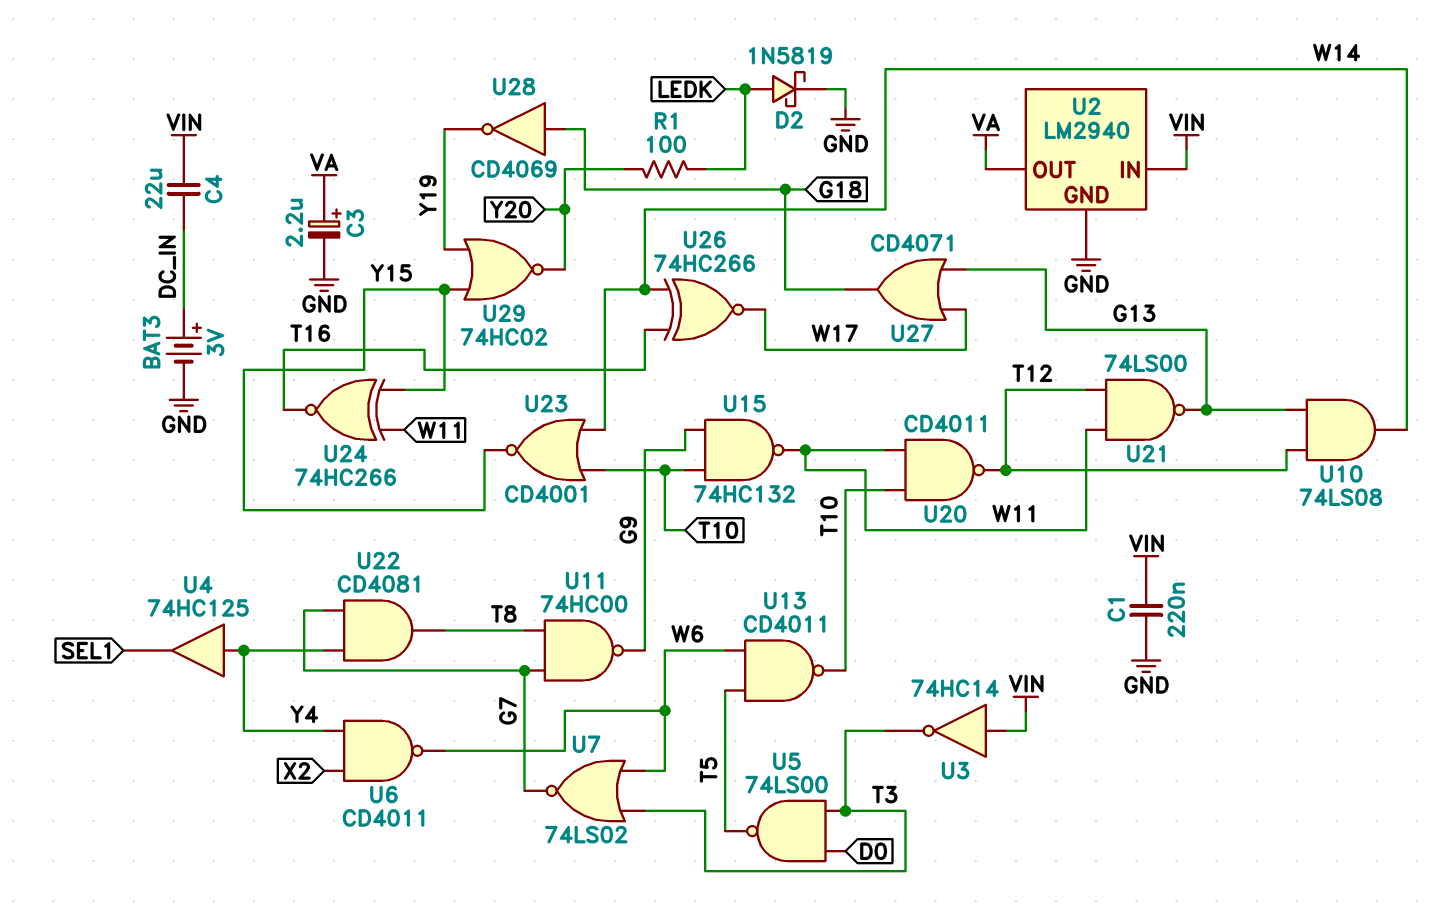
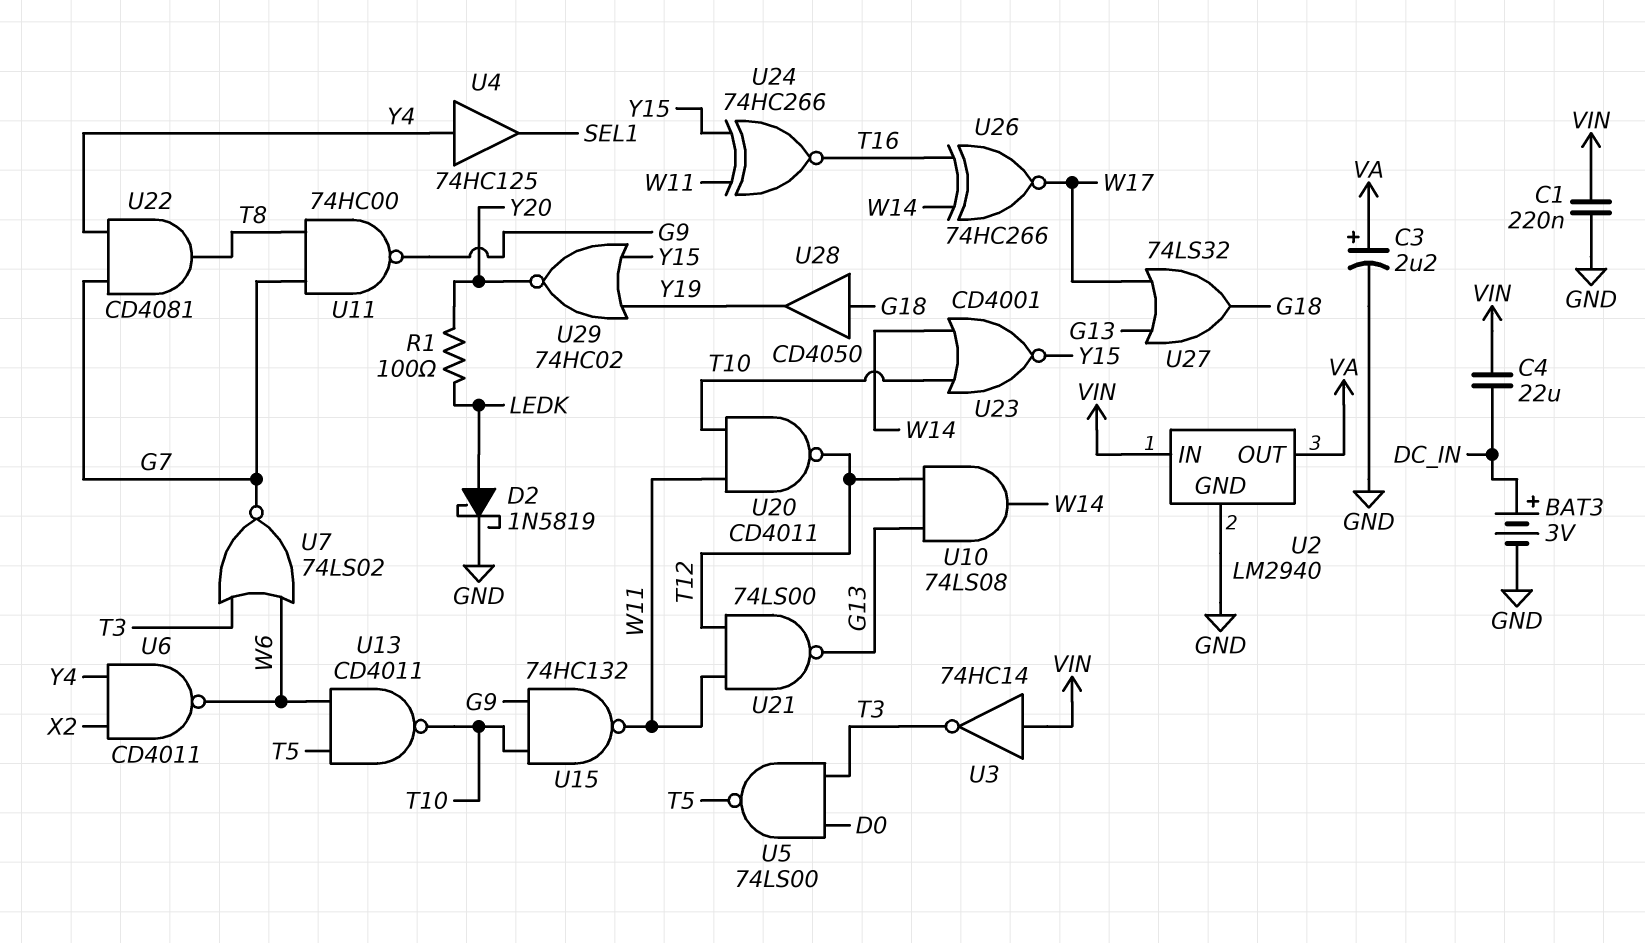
U27: OR CD4071 (in G13, in W17, out G18) -> OR 74LS32 (in G13, in W17, out G18)
U28: NOT CD4069 (in G18, out Y19) -> buffer CD4050 (in G18, out Y19)

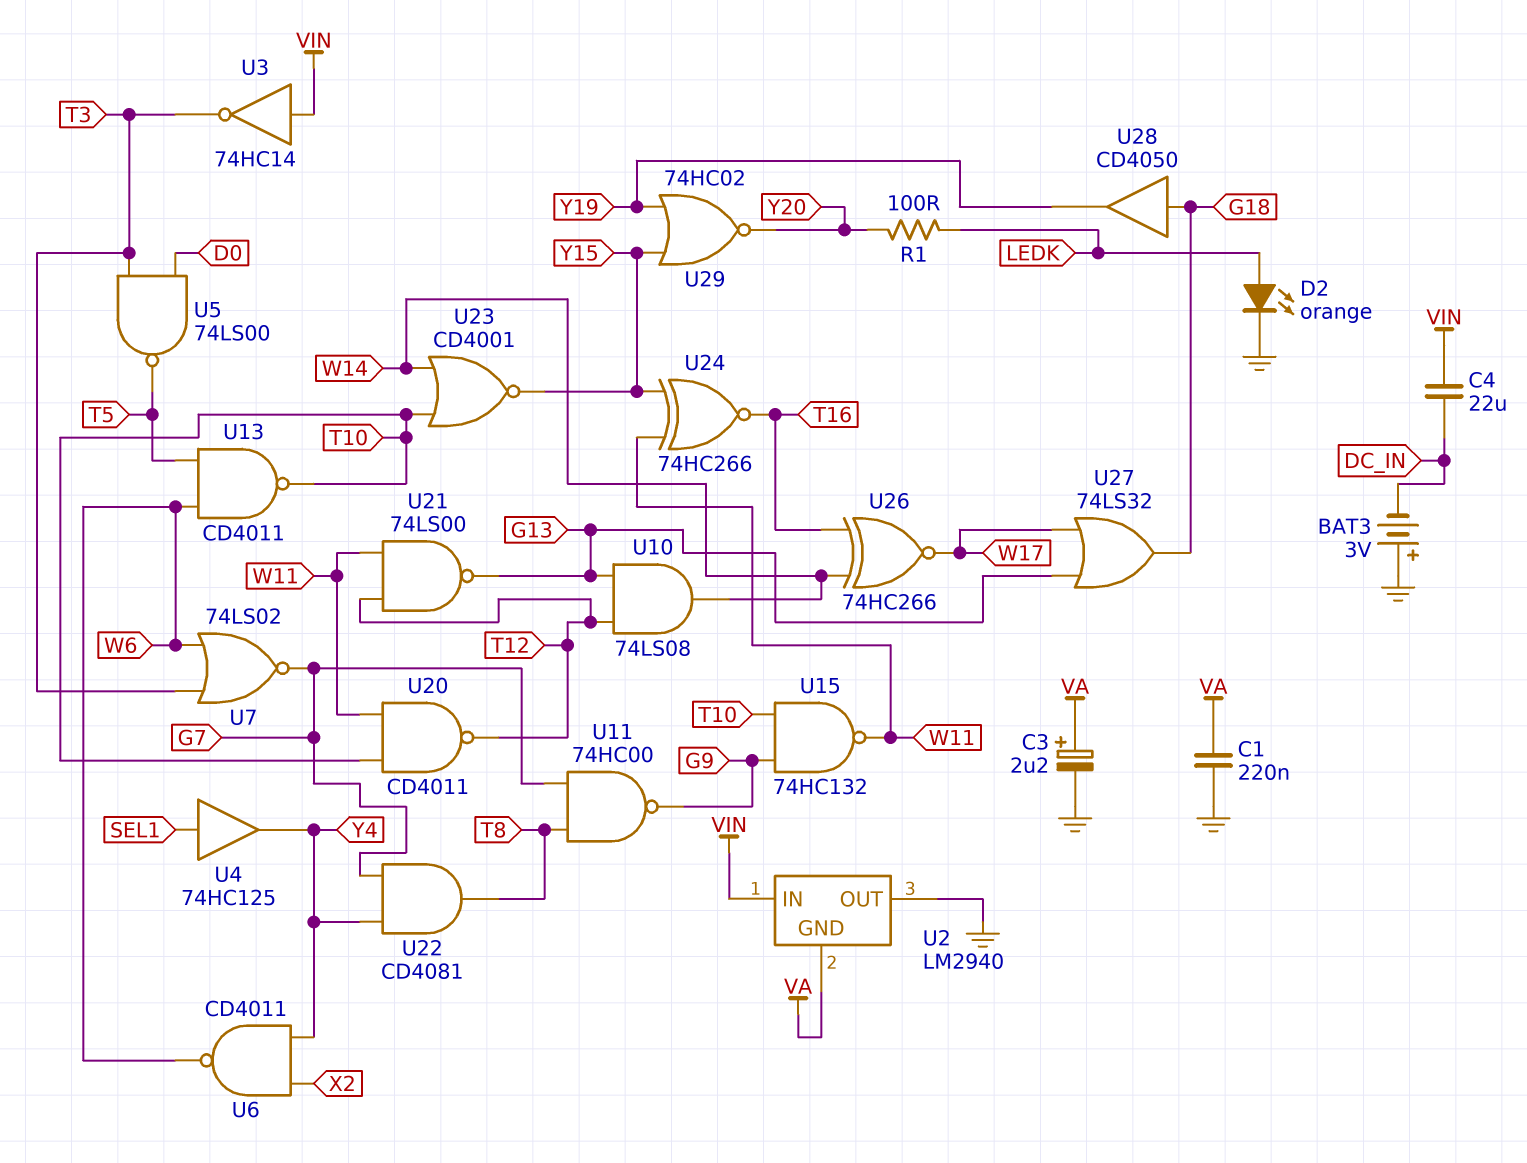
BAT3: 3V (plus DC_IN, minus GND) -> 3V (plus GND, minus DC_IN)
C1: 220nF (GND, VIN) -> 220nF (GND, VA)
D2: schottky 1N5819 (A LEDK, K GND) -> LED orange (A LEDK, K GND)
U2 pin GND: GND -> VA
U2 pin OUT: VA -> GND
U4: buffer 74HC125 (in Y4, out SEL1) -> buffer 74HC125 (in SEL1, out Y4)

